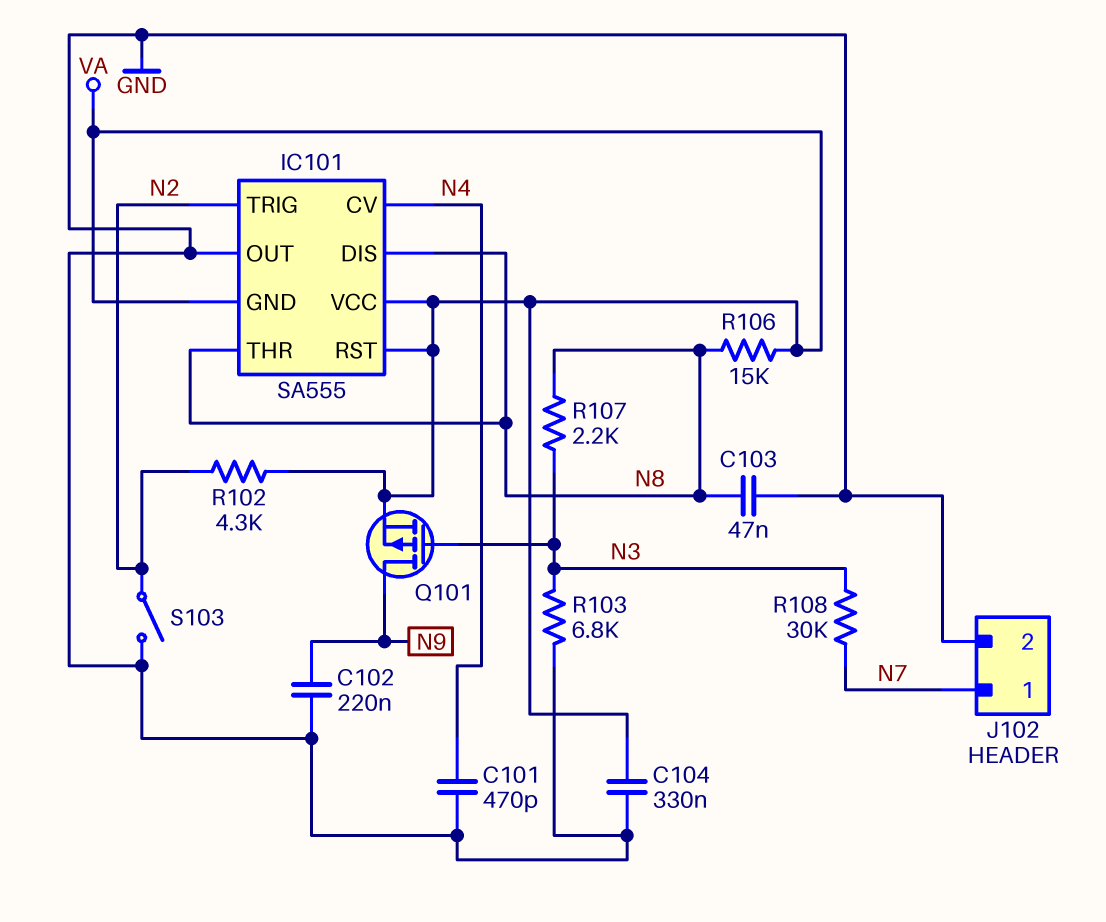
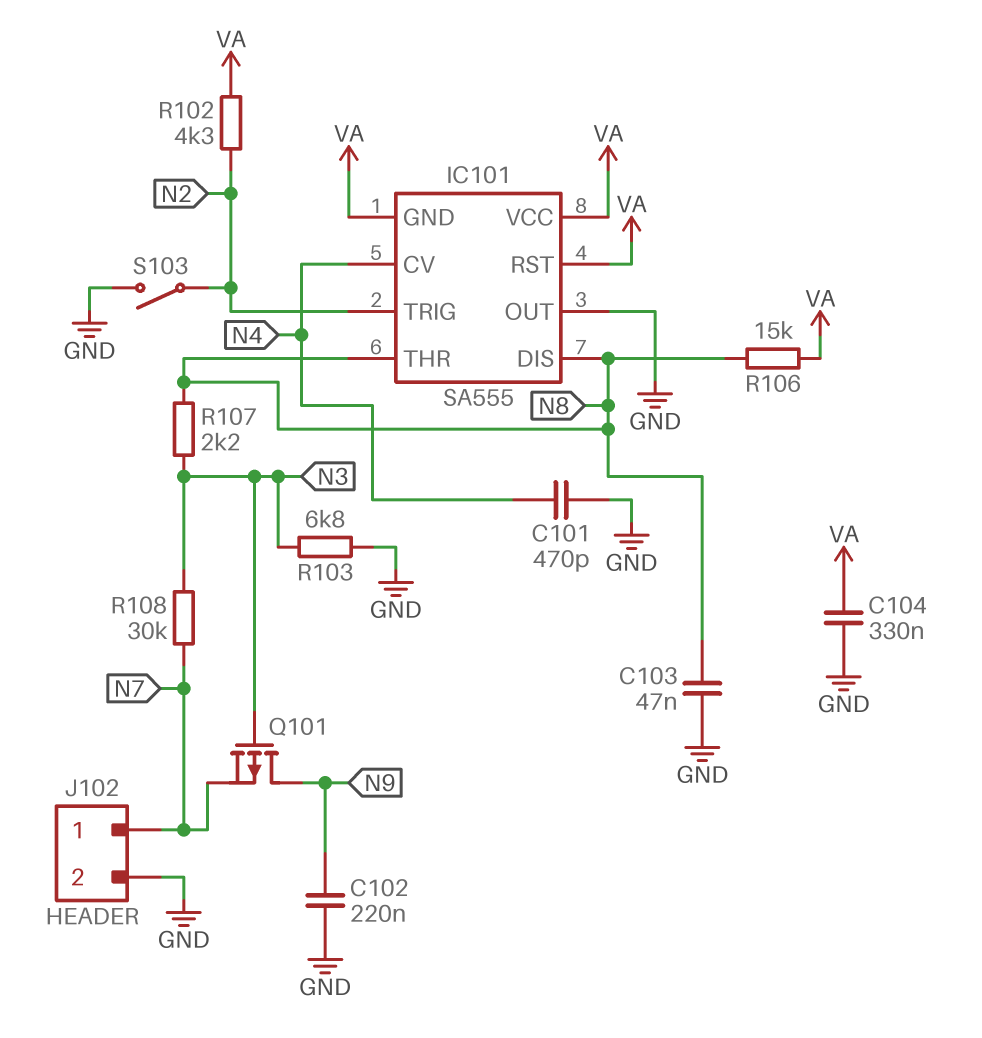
Q101: PMOS (G N3, D N9, S VA) -> PMOS (G N3, D N9, S N7)

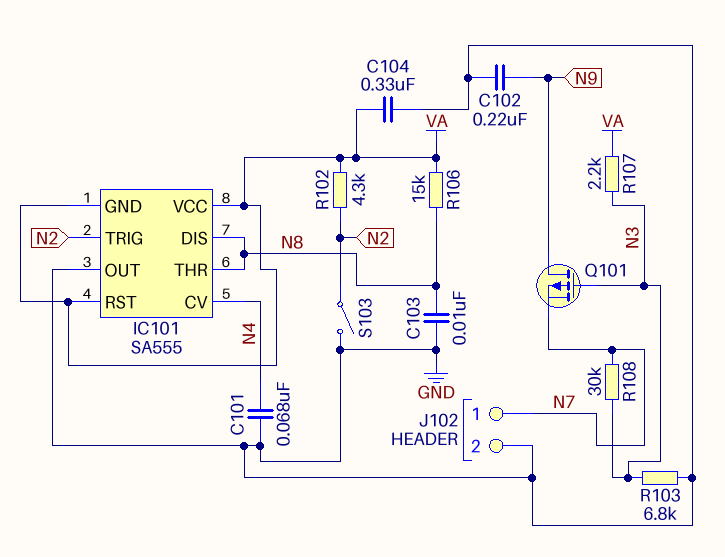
C101: 470pF (GND, N4) -> 68nF (GND, N4)
C103: 47nF (GND, N8) -> 10nF (GND, N8)
R107: 2.2k (N3, N8) -> 2.2k (N3, VA)

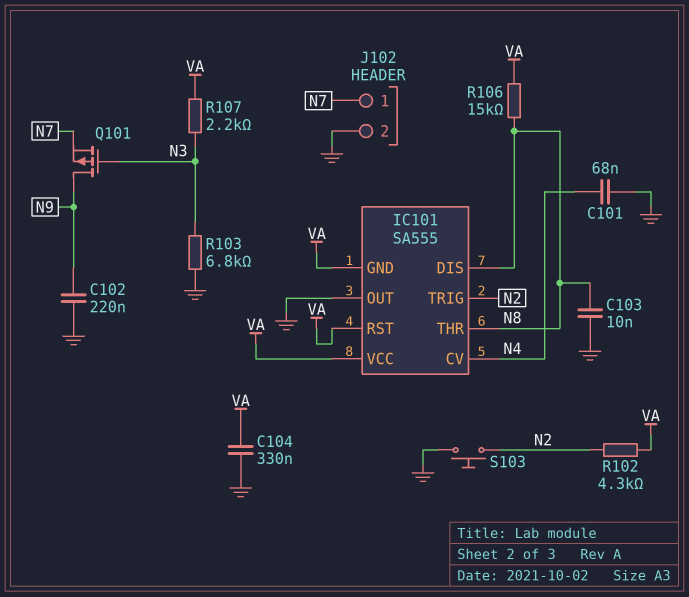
R108: 30k (N3, N7) -> none
S103: switch (GND, N2) -> button (GND, N2)

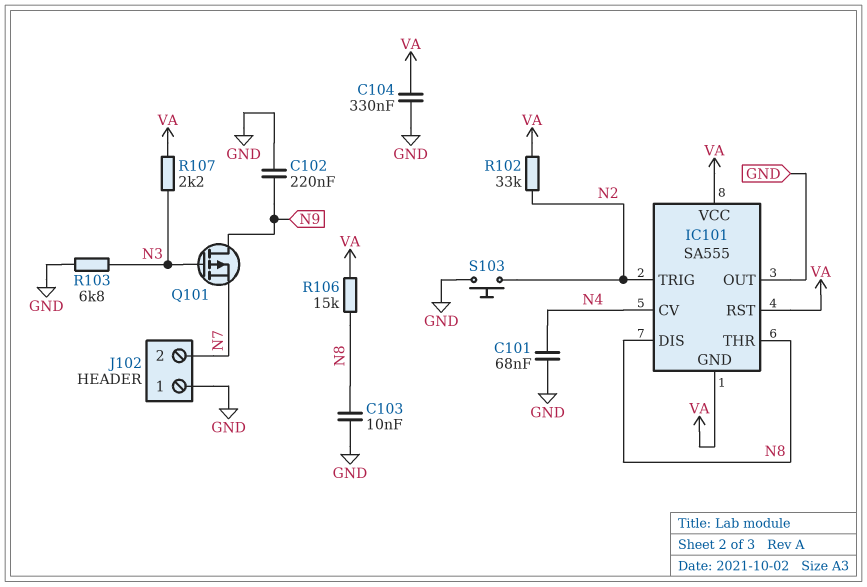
J102 pin 1: N7 -> GND
J102 pin 2: GND -> N7
R102: 4.3k (N2, VA) -> 33k (N2, VA)

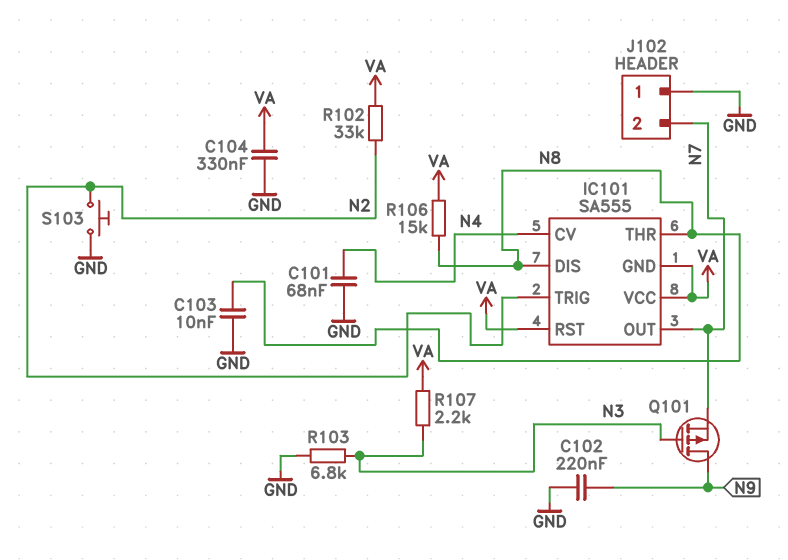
IC101 pin OUT: GND -> N7

